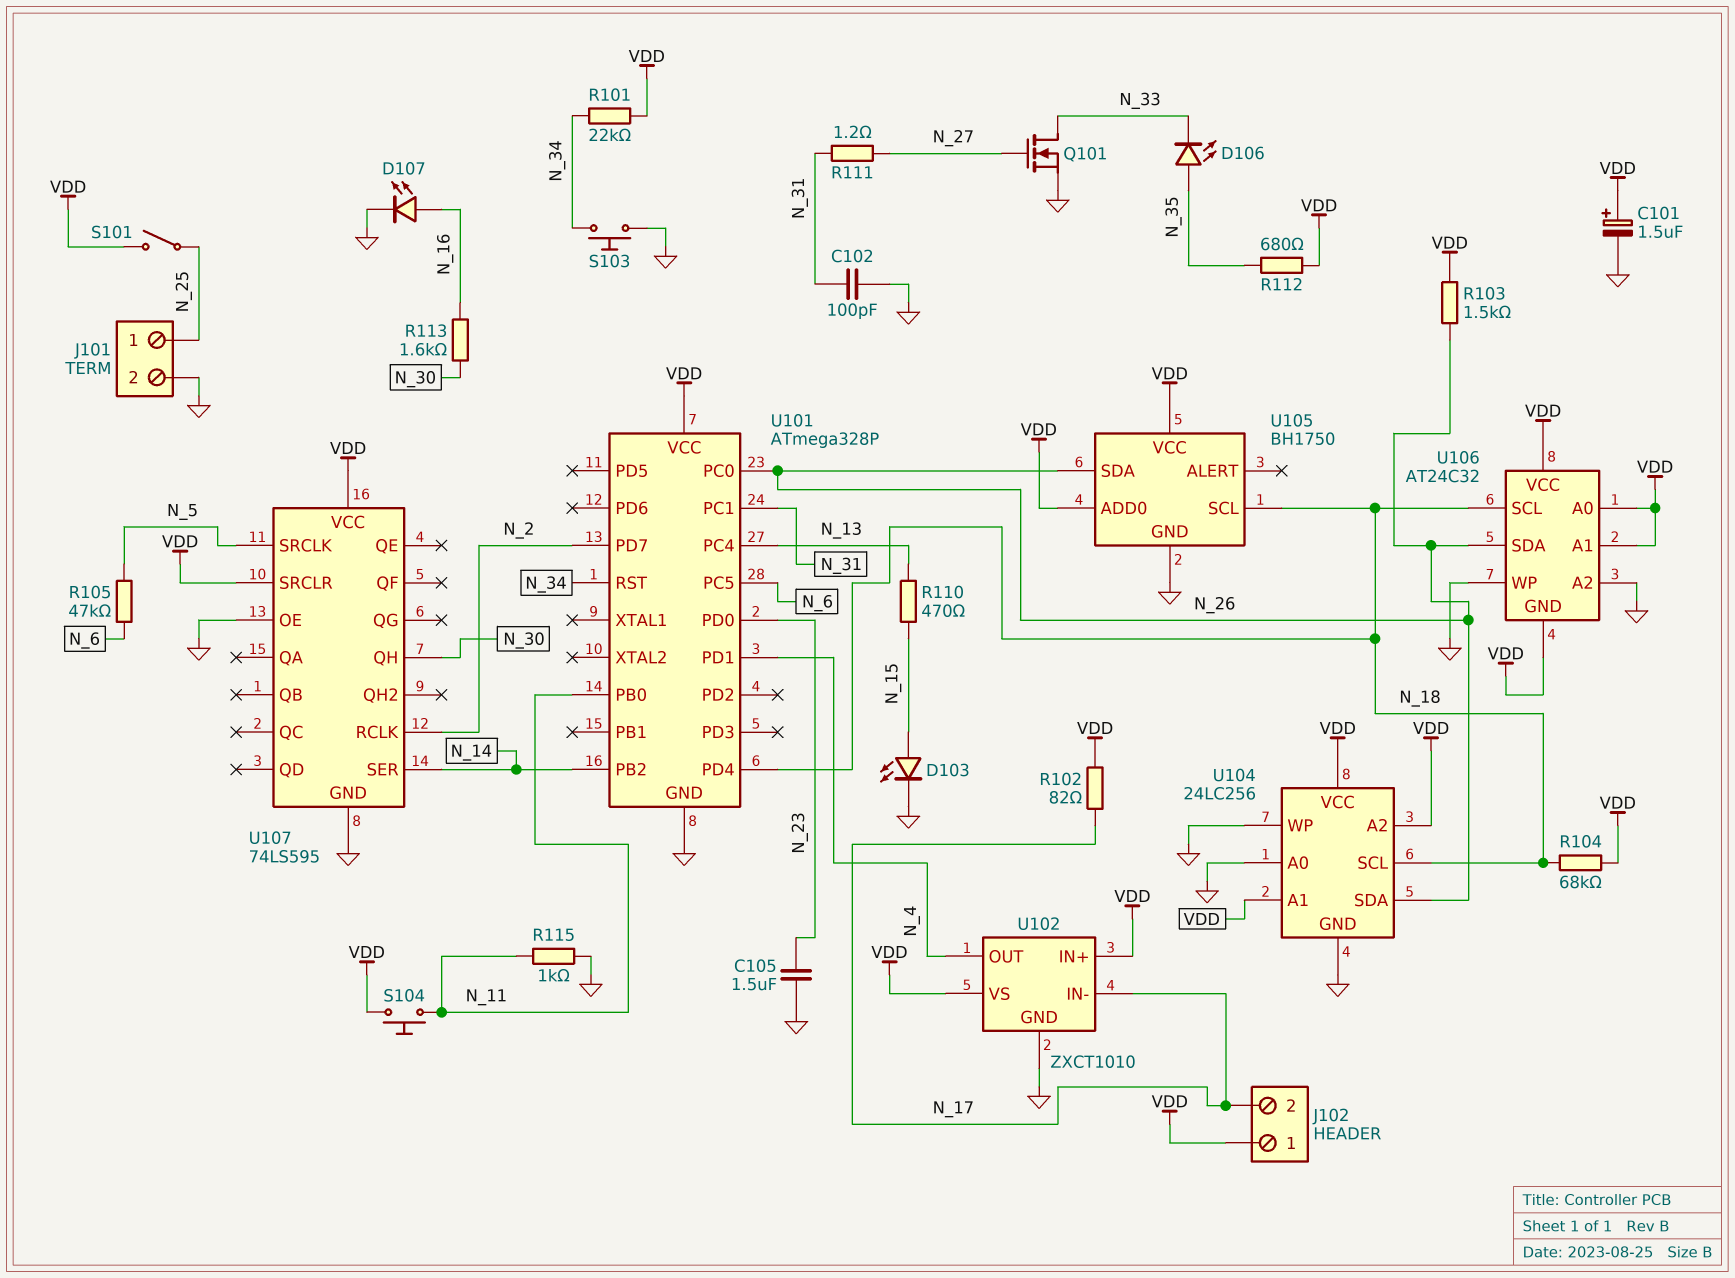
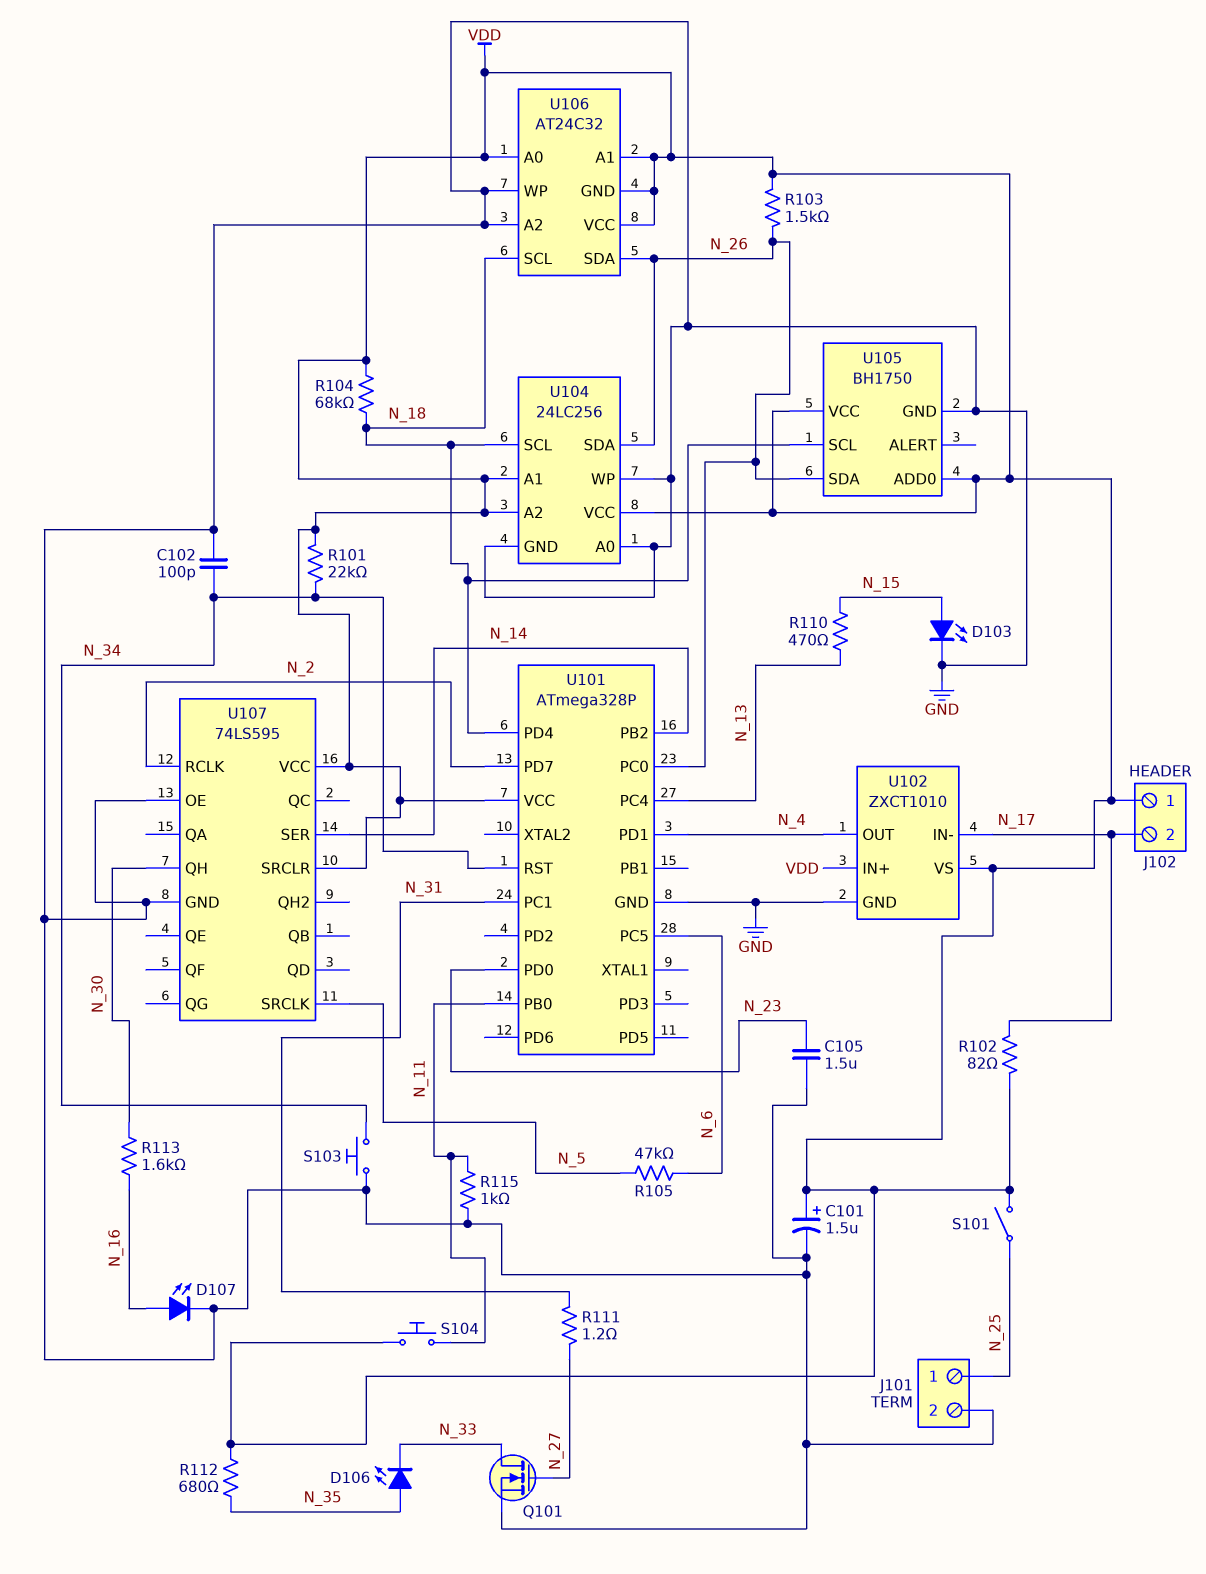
C102: 100pF (GND, N_31) -> 100pF (GND, N_34)

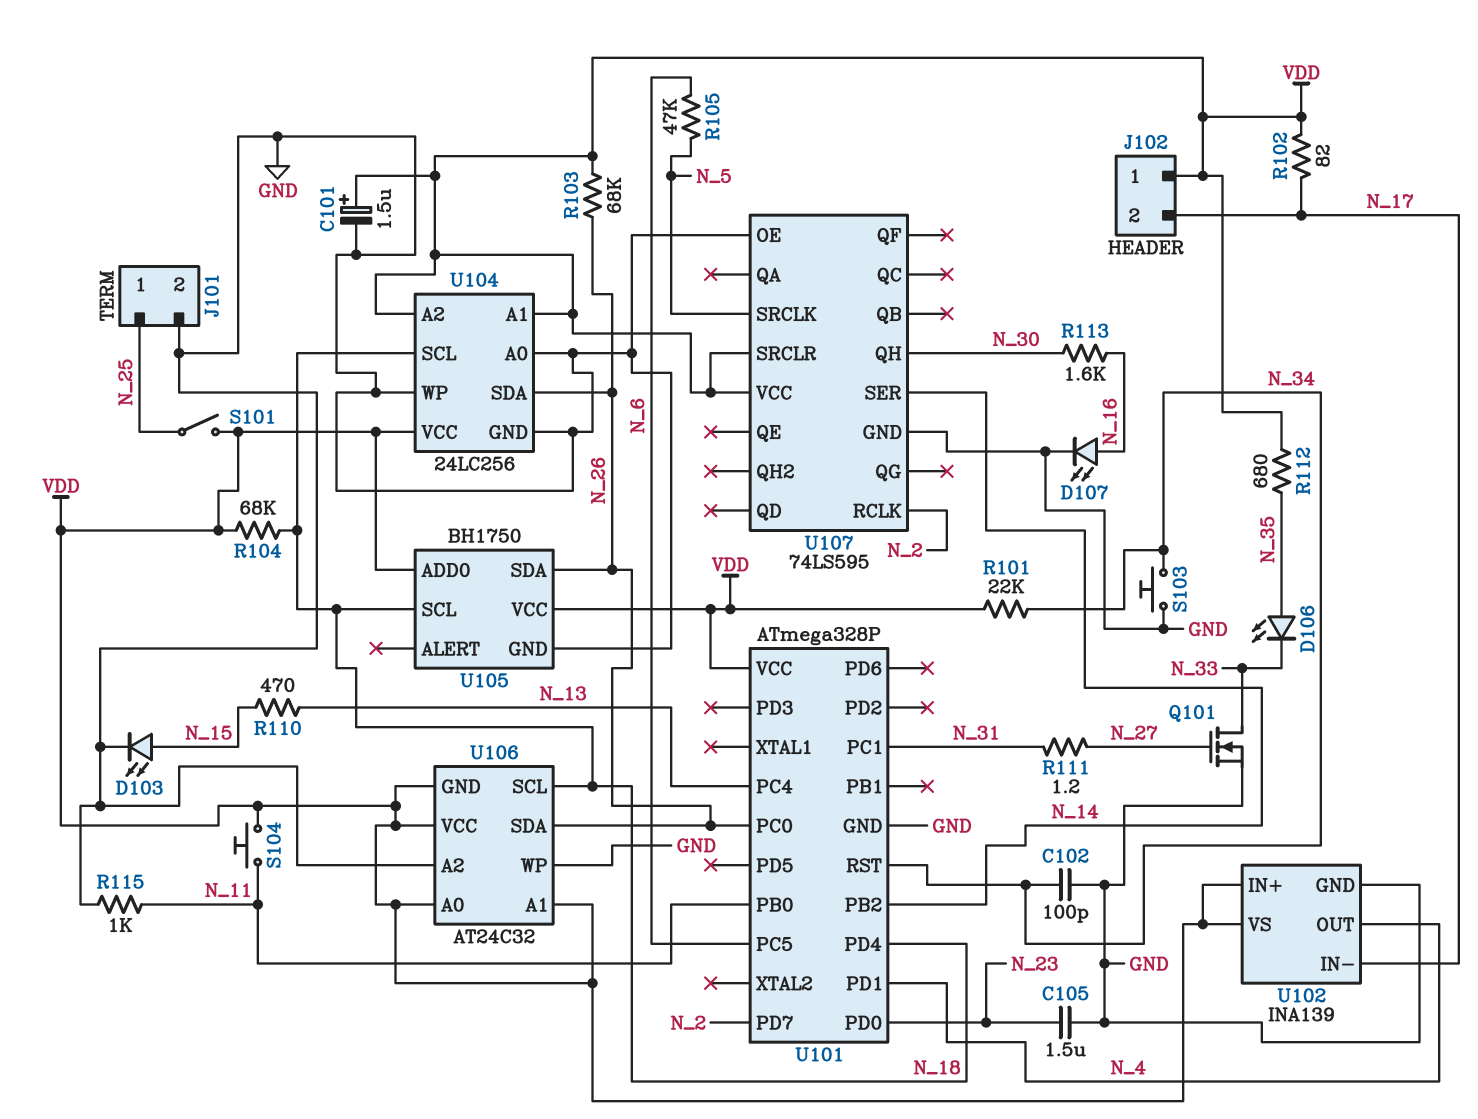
R103: 1.5k (N_26, VDD) -> 68k (N_26, VDD)
U102: ZXCT1010 -> INA139

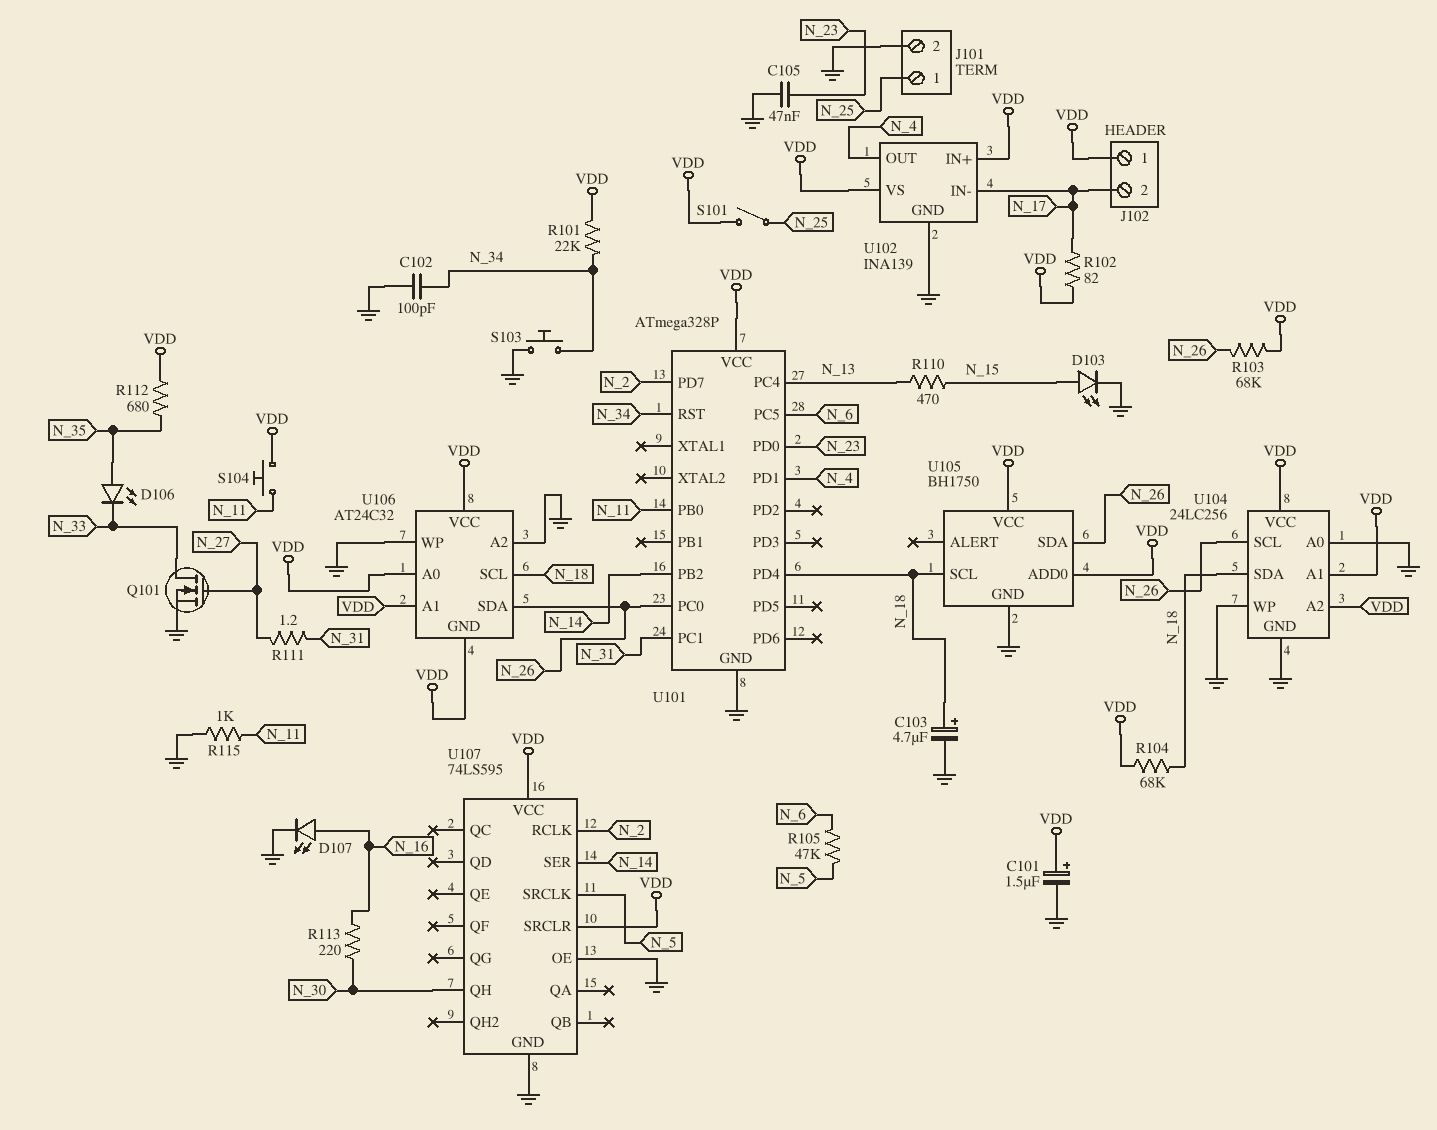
C103: none -> 4.7uF (plus N_18, minus GND)
C105: 1.5uF (GND, N_23) -> 47nF (GND, N_23)
R113: 1.6k (N_16, N_30) -> 220 (N_16, N_30)
U104 pin SCL: N_18 -> N_26
U104 pin SDA: N_26 -> N_18

